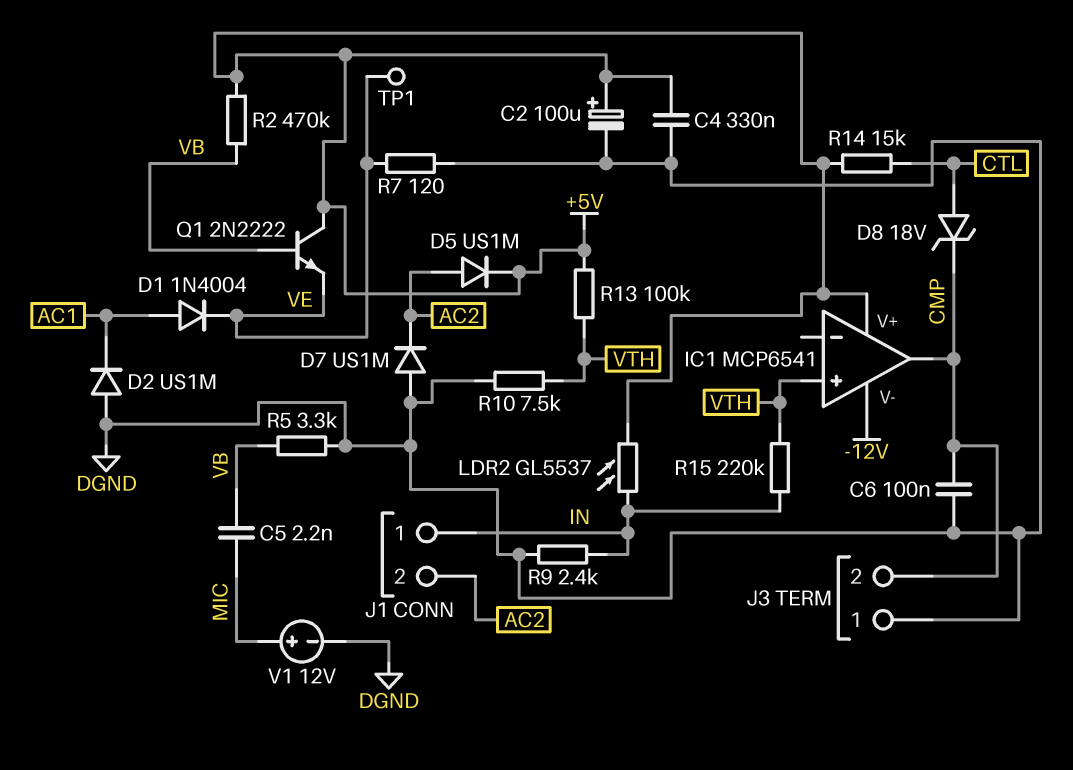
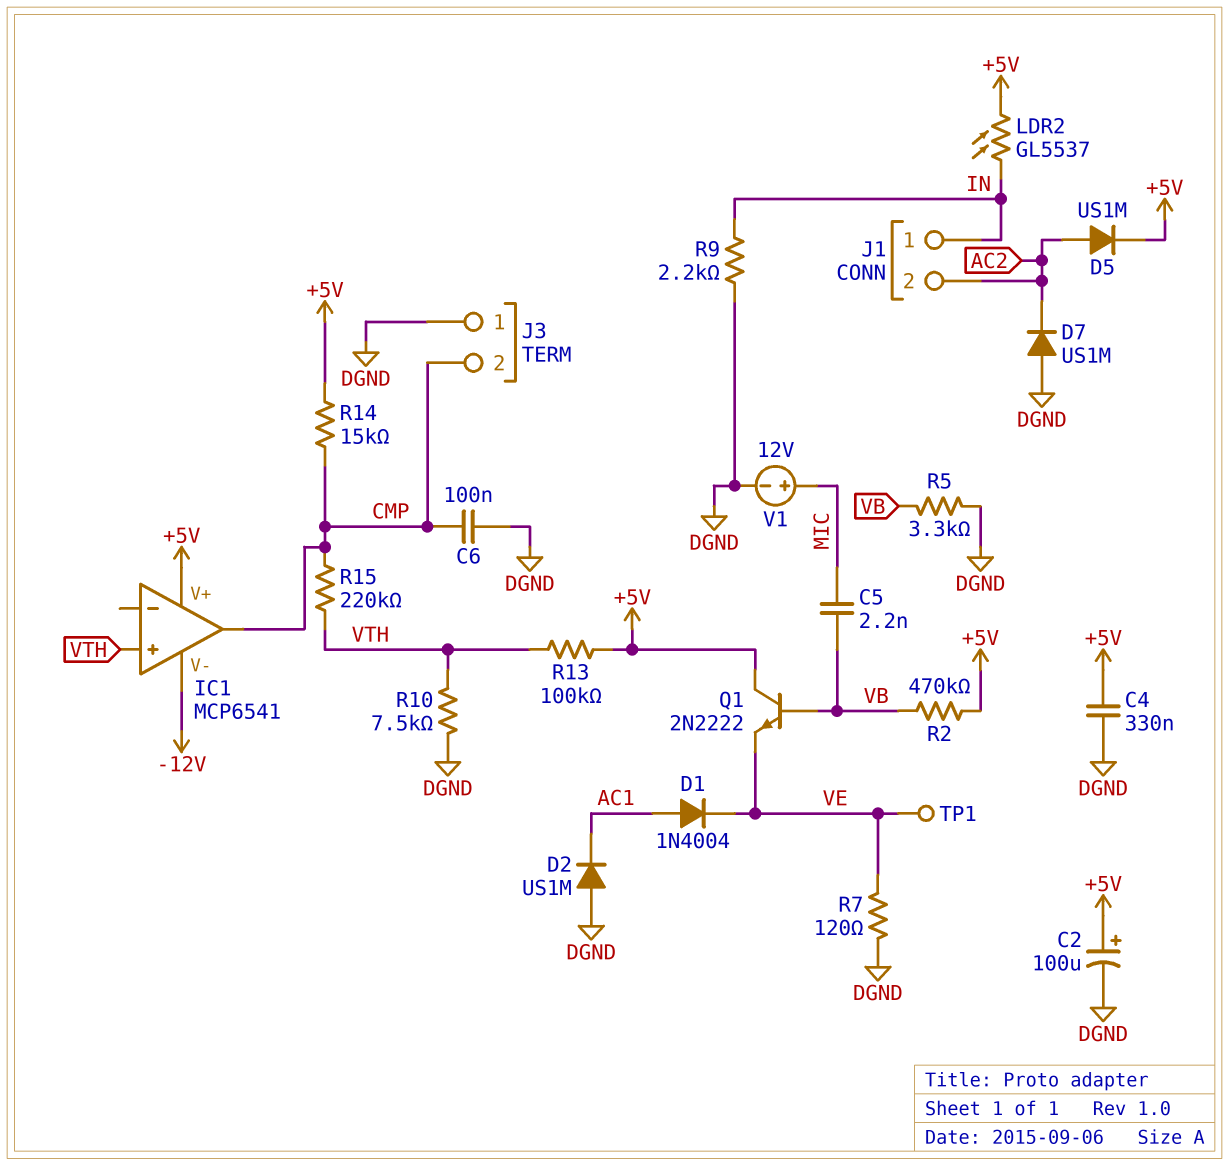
D8: zener 18V (A CTL, K CMP) -> none
R9: 2.4k (DGND, IN) -> 2.2k (DGND, IN)
R14: 15k (+5V, CTL) -> 15k (+5V, CMP)
R15: 220k (IN, VTH) -> 220k (CMP, VTH)

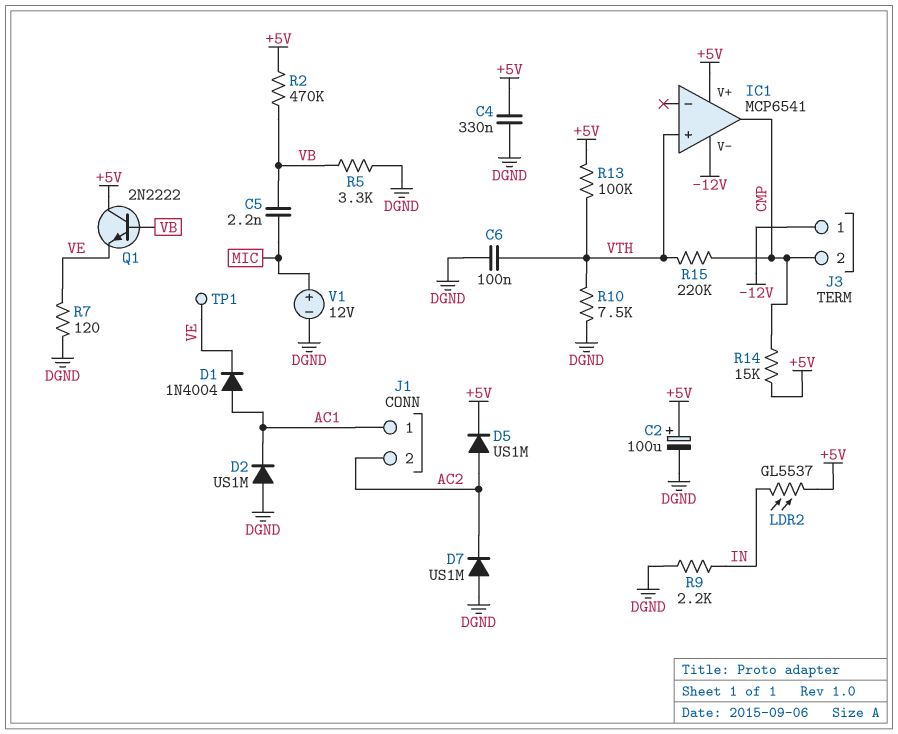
C6: 100nF (CMP, DGND) -> 100nF (DGND, VTH)
J1 pin 1: IN -> AC1
J3 pin 1: DGND -> -12V

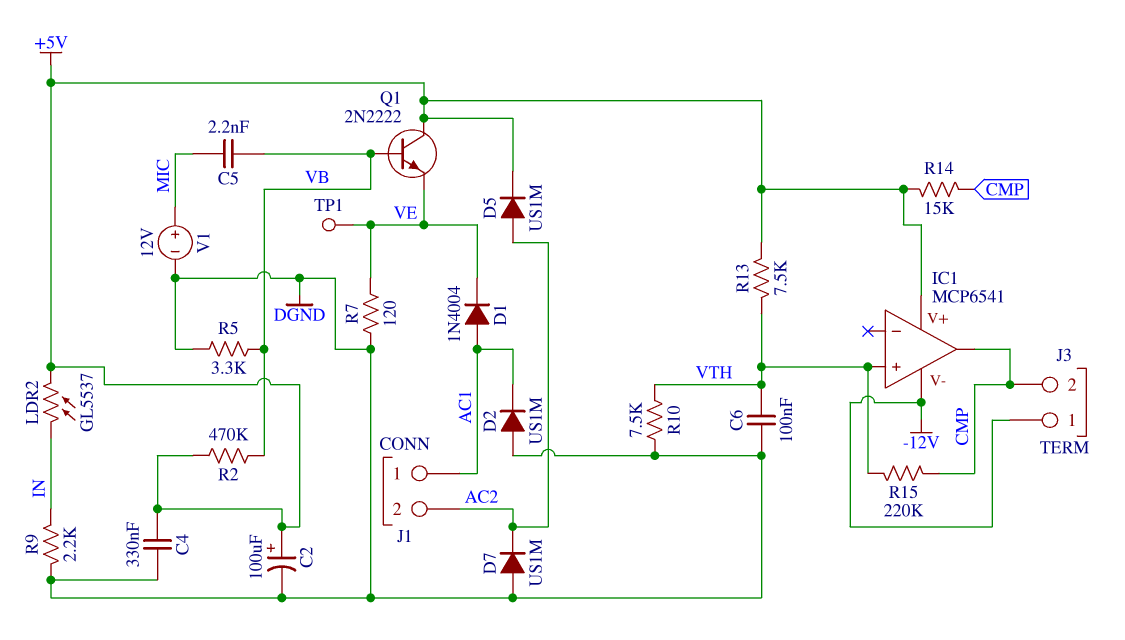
R13: 100k (+5V, VTH) -> 7.5k (+5V, VTH)

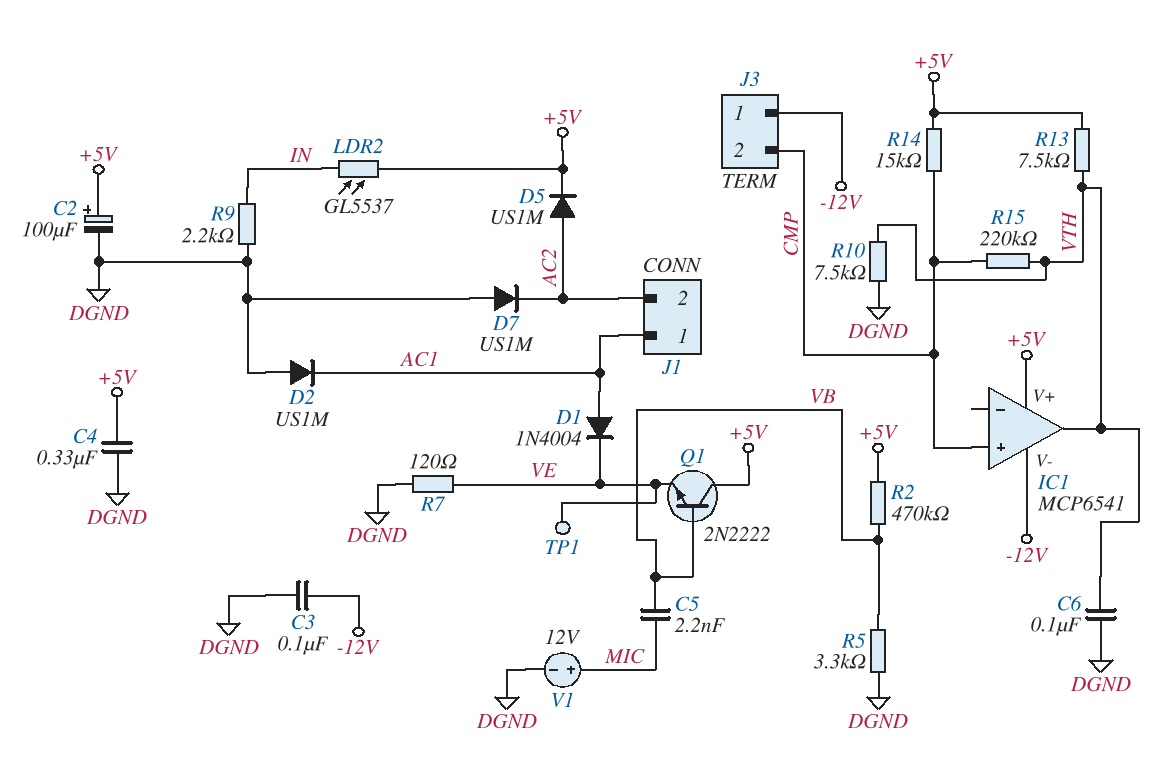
C3: none -> 100nF (-12V, DGND)
IC1 pin in+: VTH -> CMP
IC1 pin out: CMP -> VTH

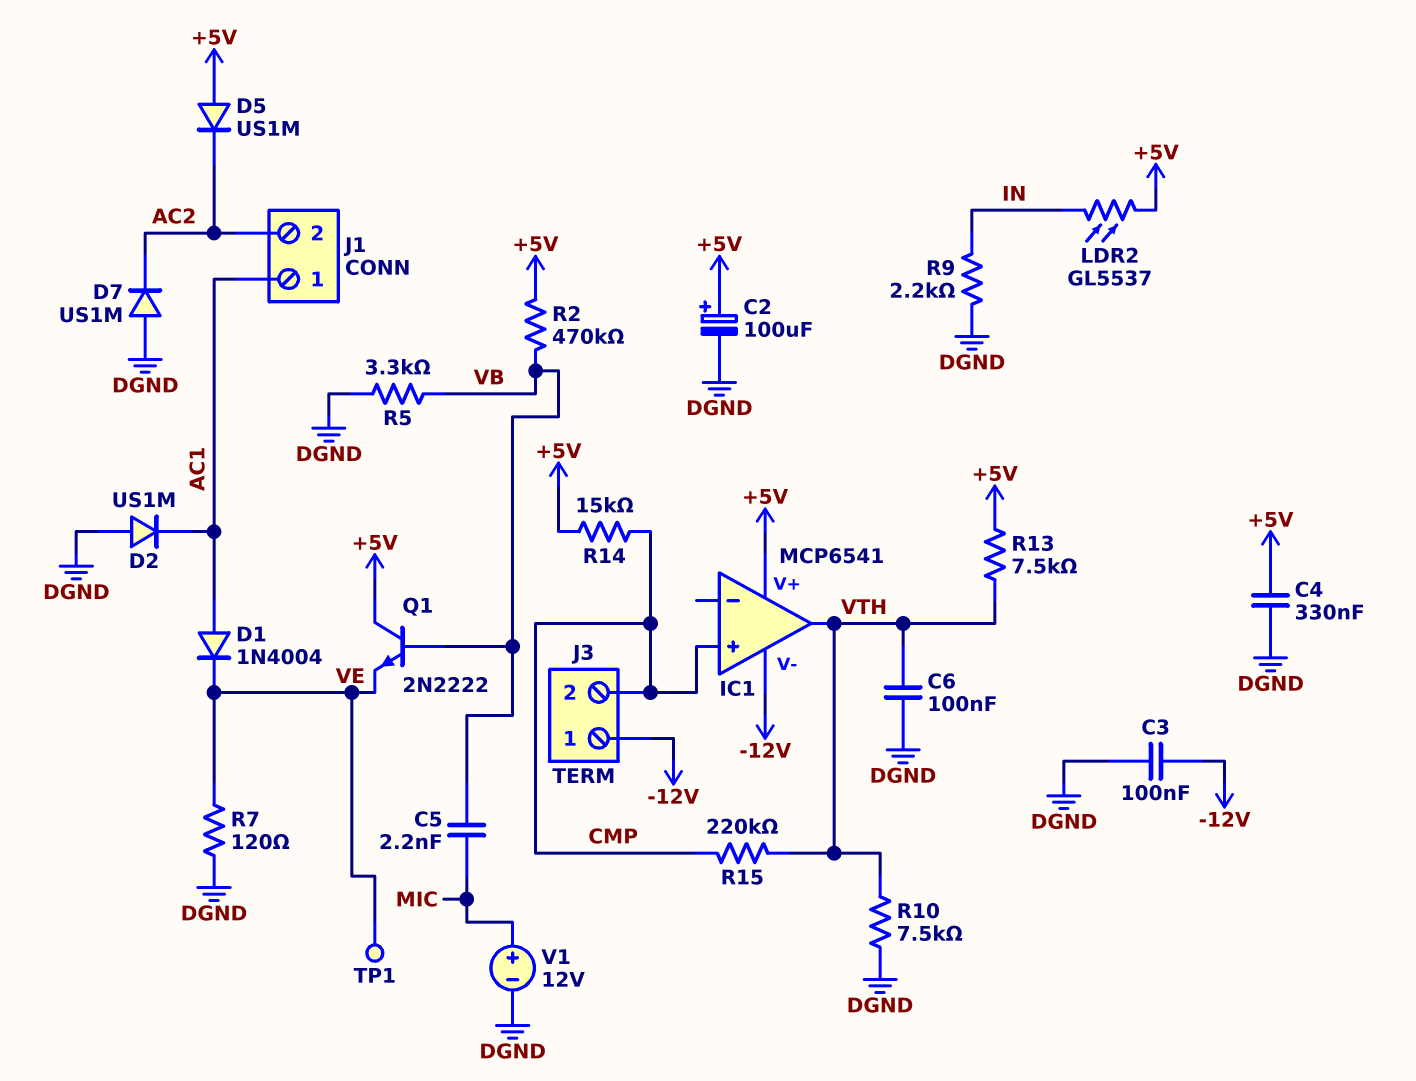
D5: diode US1M (A AC2, K +5V) -> diode US1M (A +5V, K AC2)

